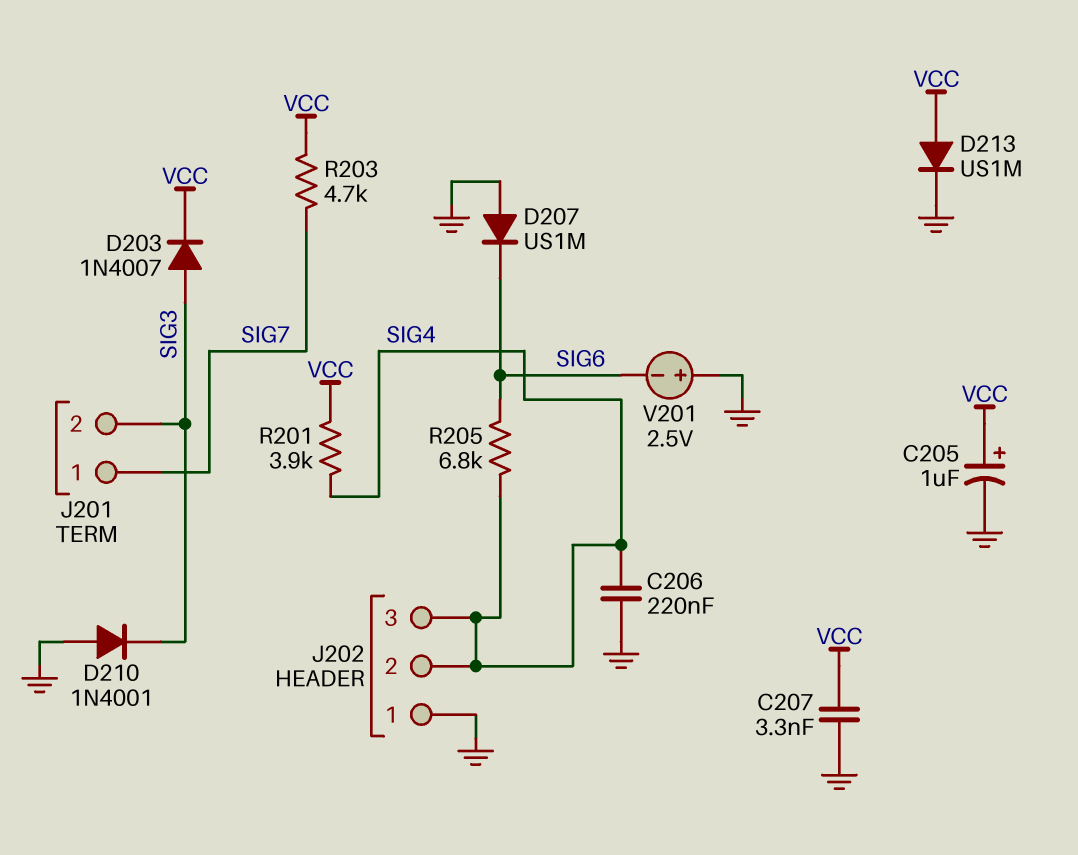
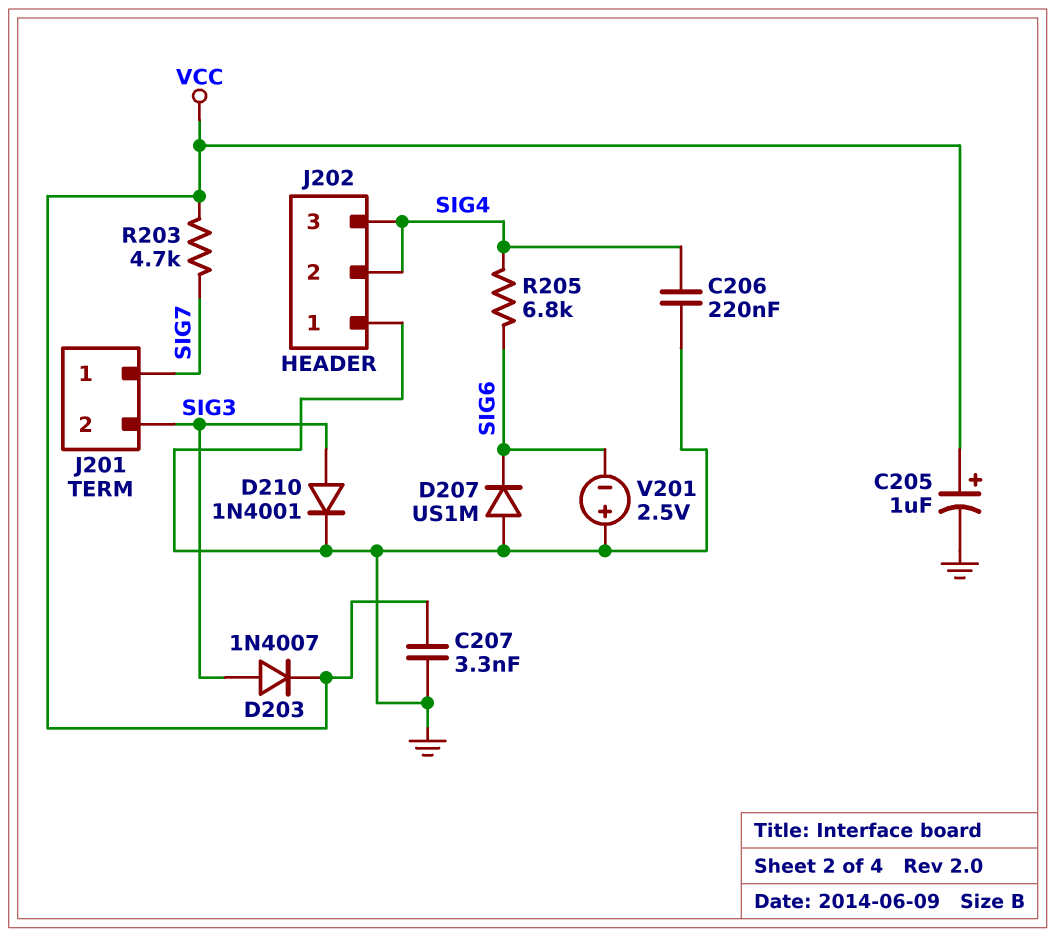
D210: diode 1N4001 (A GND, K SIG3) -> diode 1N4001 (A SIG3, K GND)
D213: diode US1M (A VCC, K GND) -> none
R201: 3.9k (SIG4, VCC) -> none

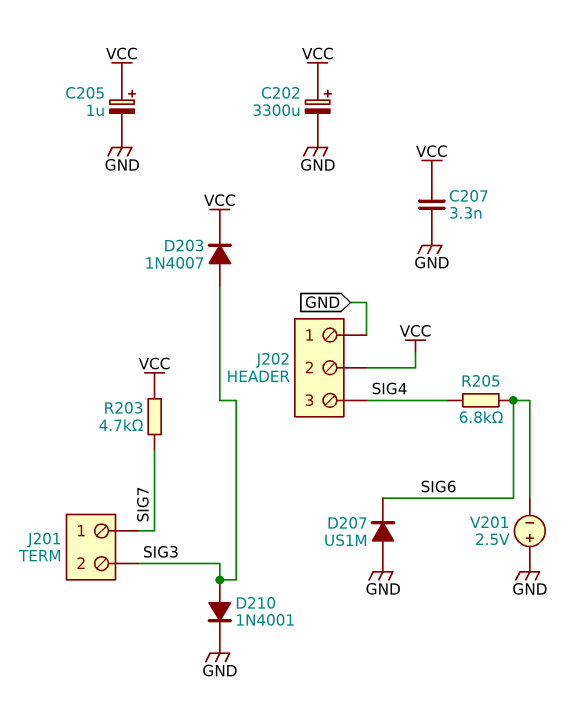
C202: none -> 3300uF (plus VCC, minus GND)
C206: 220nF (GND, SIG4) -> none
J202 pin 2: SIG4 -> VCC

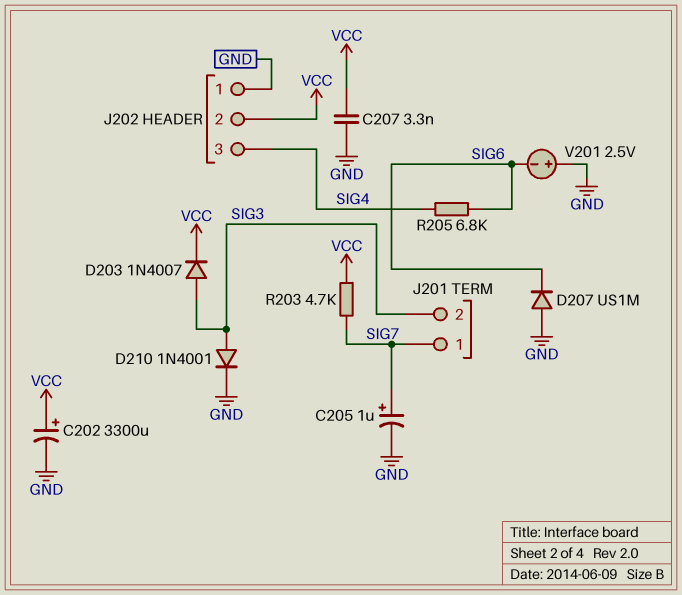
C205: 1uF (plus VCC, minus GND) -> 1uF (plus SIG7, minus GND)

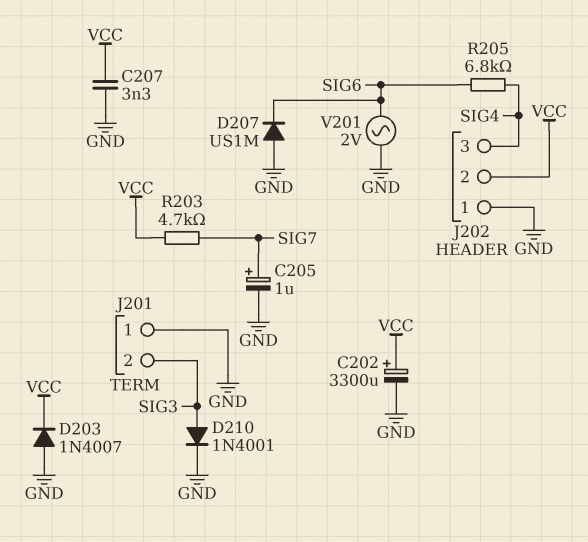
D203: diode 1N4007 (A SIG3, K VCC) -> diode 1N4007 (A GND, K VCC)
J201 pin 1: SIG7 -> GND
V201: 2.5V (plus GND, minus SIG6) -> AC 2V (GND, SIG6)

